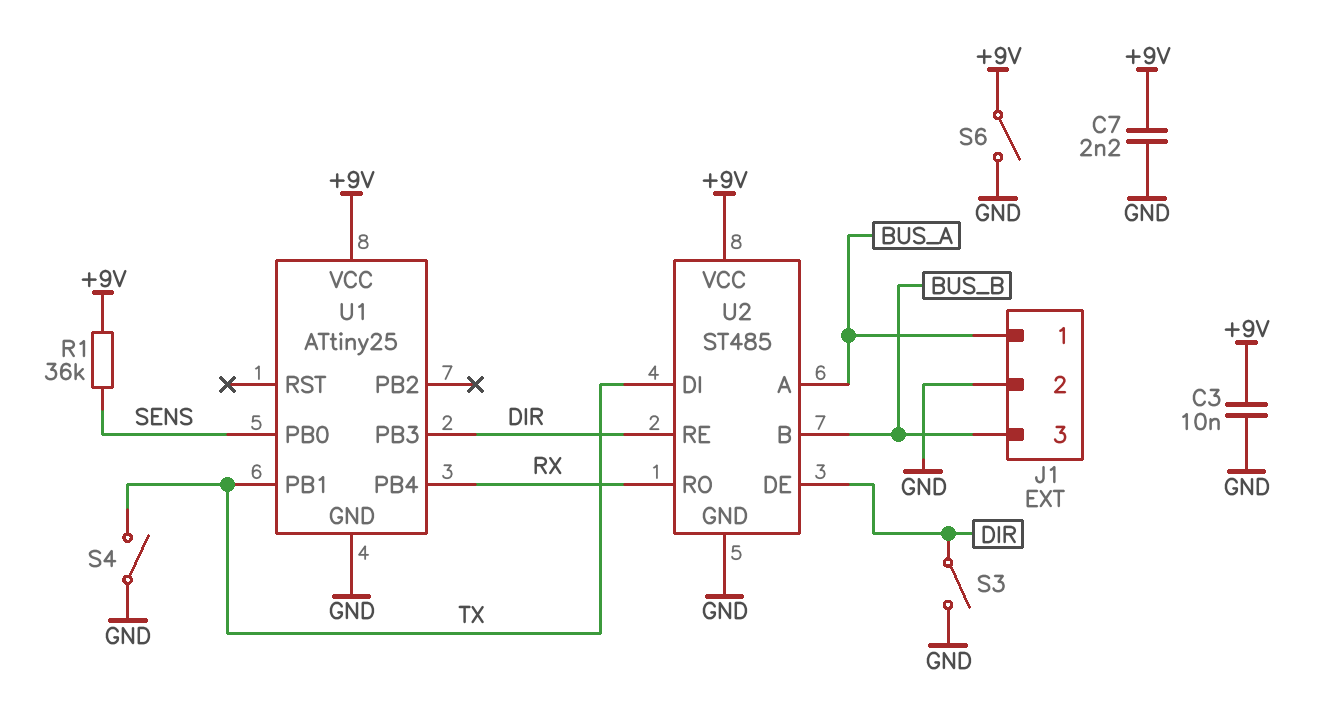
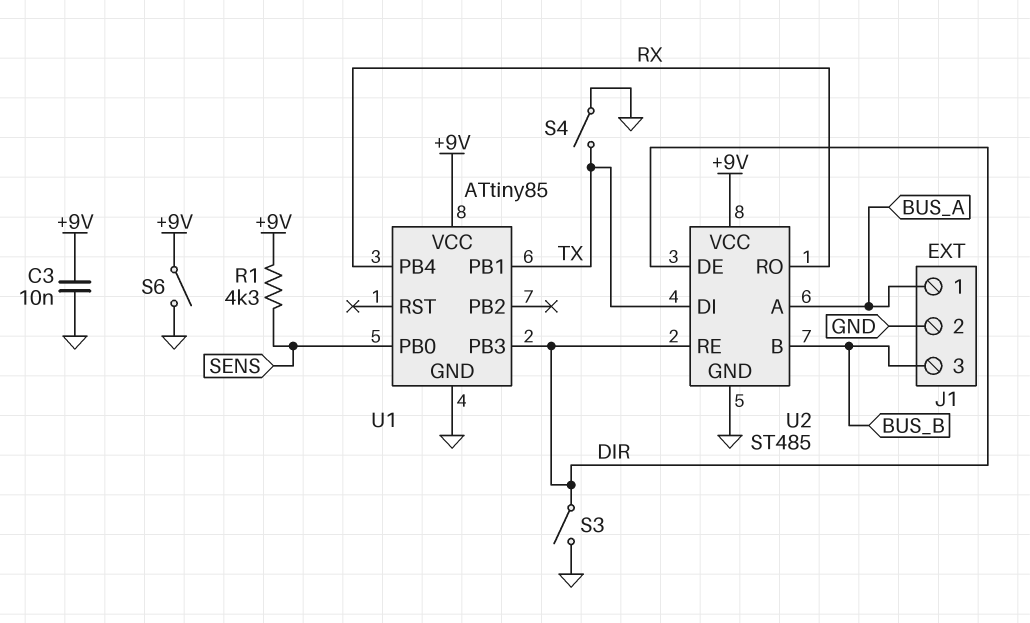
C7: 2.2nF (+9V, GND) -> none
R1: 36k (+9V, SENS) -> 4.3k (+9V, SENS)
U1: ATtiny25 -> ATtiny85

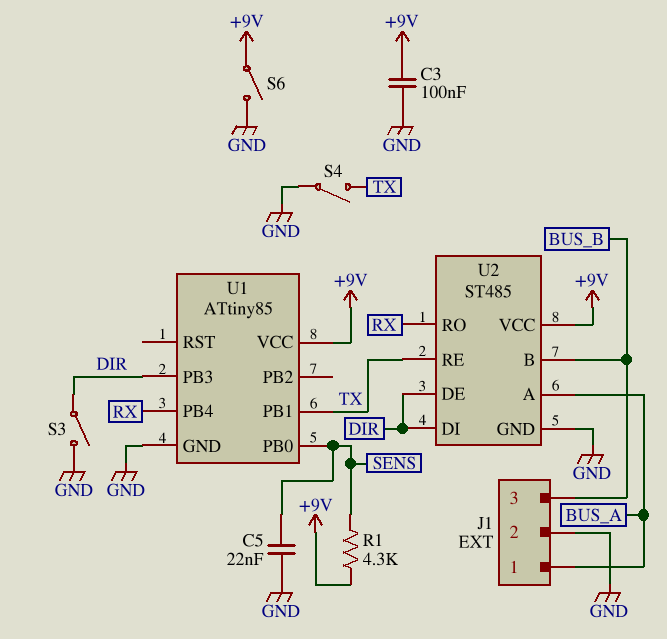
C3: 10nF (+9V, GND) -> 100nF (+9V, GND)
C5: none -> 22nF (GND, SENS)
U2 pin DI: TX -> DIR
U2 pin RE: DIR -> TX

